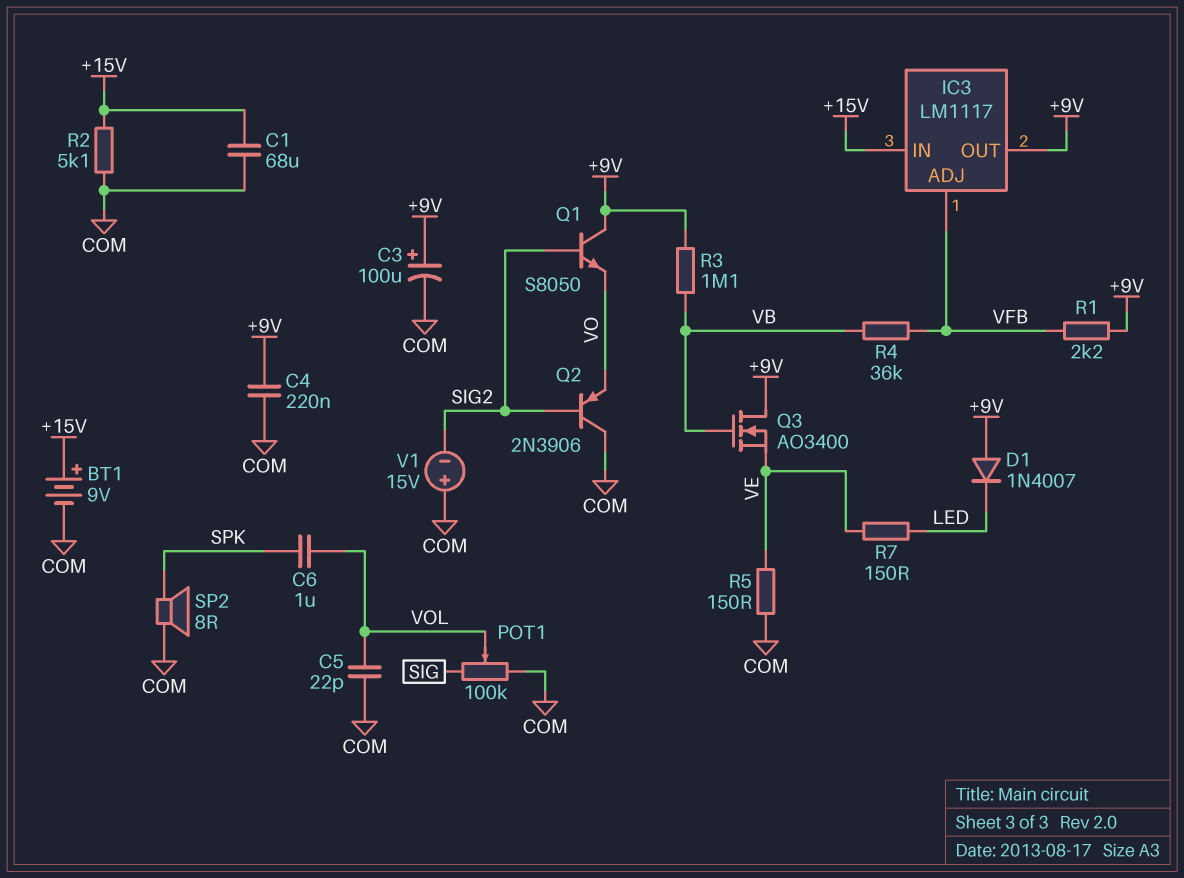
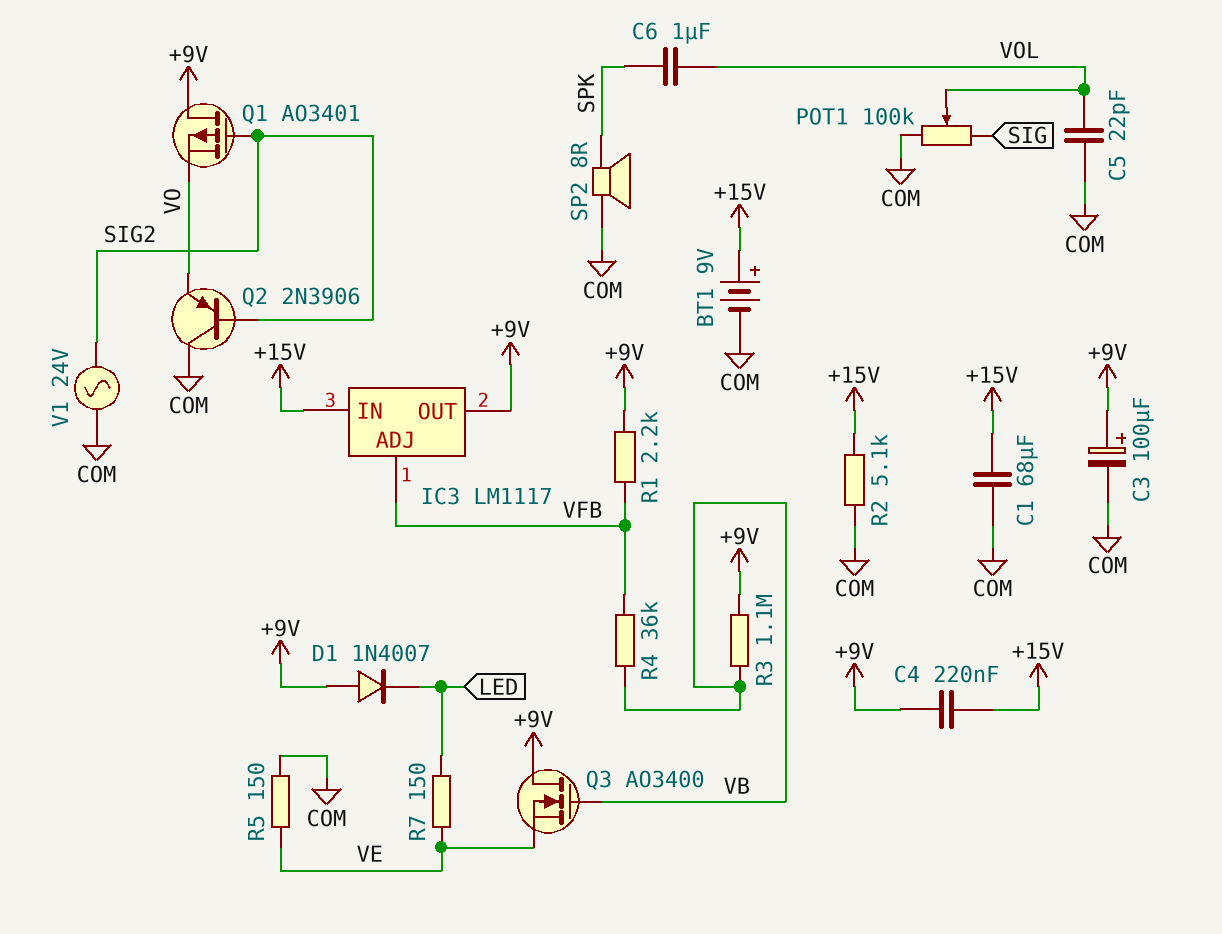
C4: 220nF (+9V, COM) -> 220nF (+9V, +15V)
Q1: NPN S8050 (B SIG2, C +9V, E VO) -> PMOS AO3401 (G SIG2, D +9V, S VO)
V1: 15V (plus COM, minus SIG2) -> AC 24V (COM, SIG2)

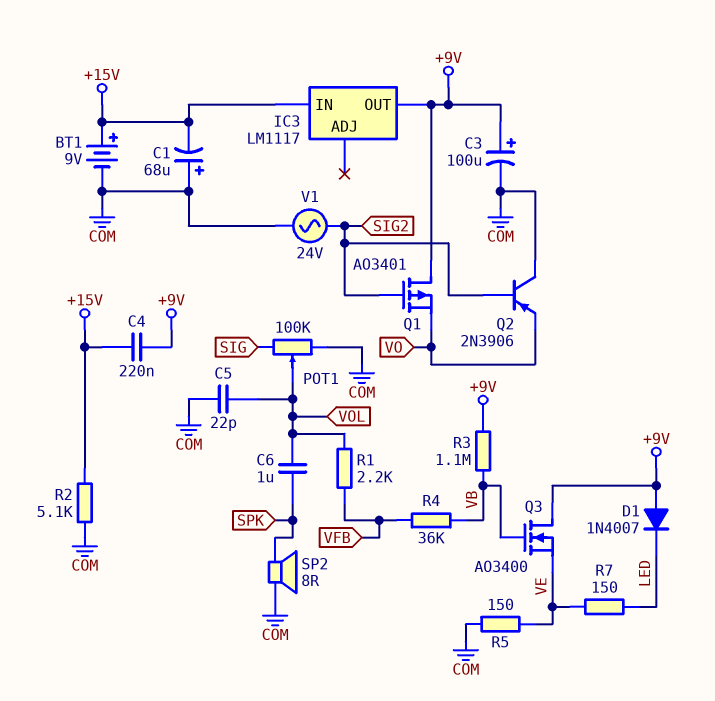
C1: 68uF (+15V, COM) -> 68uF (plus COM, minus +15V)
IC3 pin ADJ: VFB -> none
R1: 2.2k (+9V, VFB) -> 2.2k (VFB, VOL)

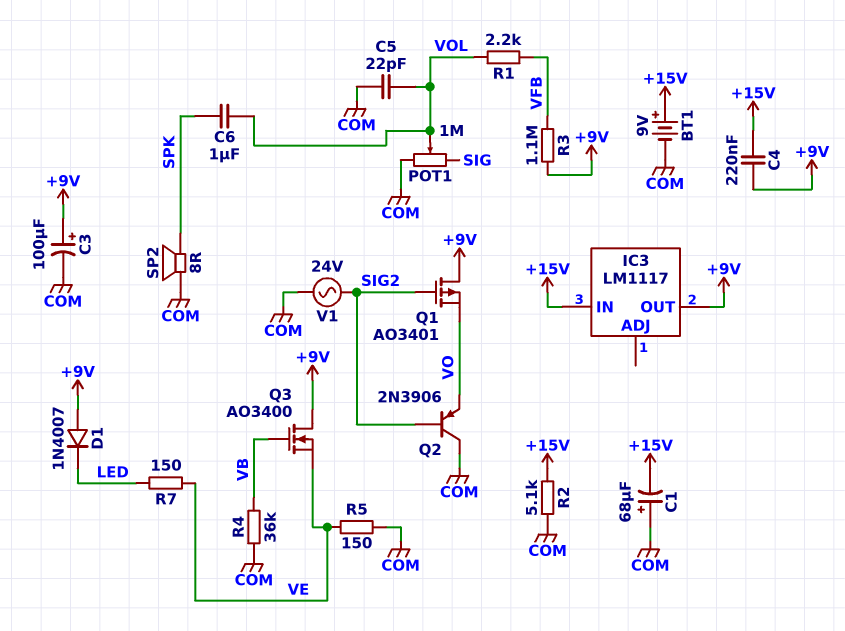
POT1: 100k (COM, SIG, wiper VOL) -> 1M (COM, SIG, wiper VOL)
R3: 1.1M (+9V, VB) -> 1.1M (+9V, VFB)
R4: 36k (VB, VFB) -> 36k (COM, VB)

